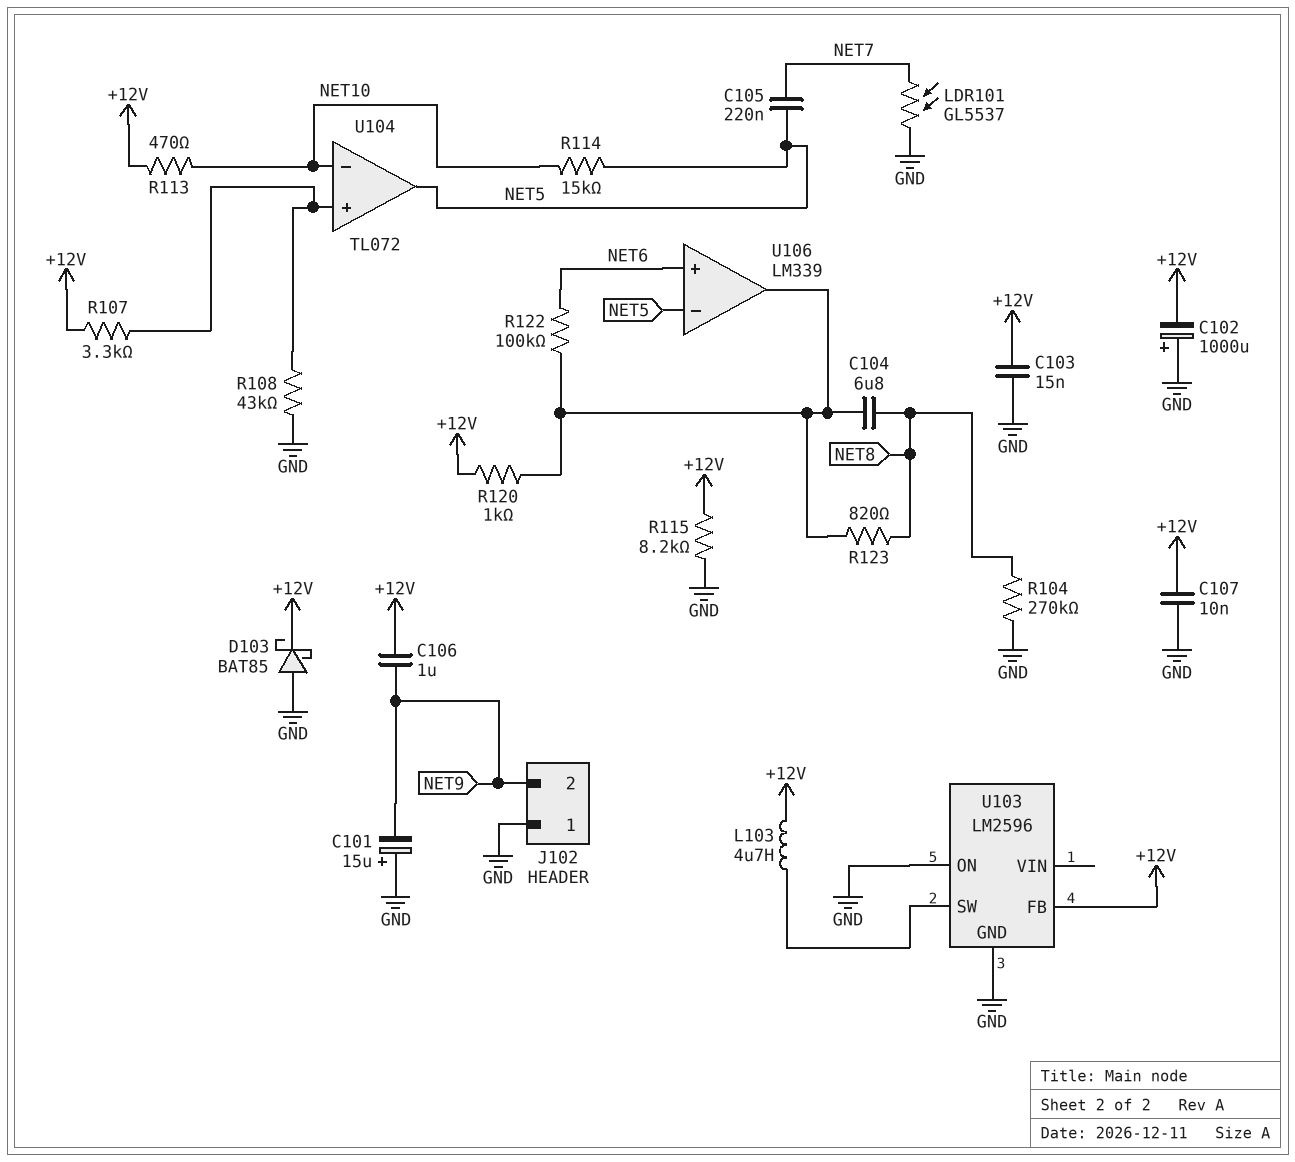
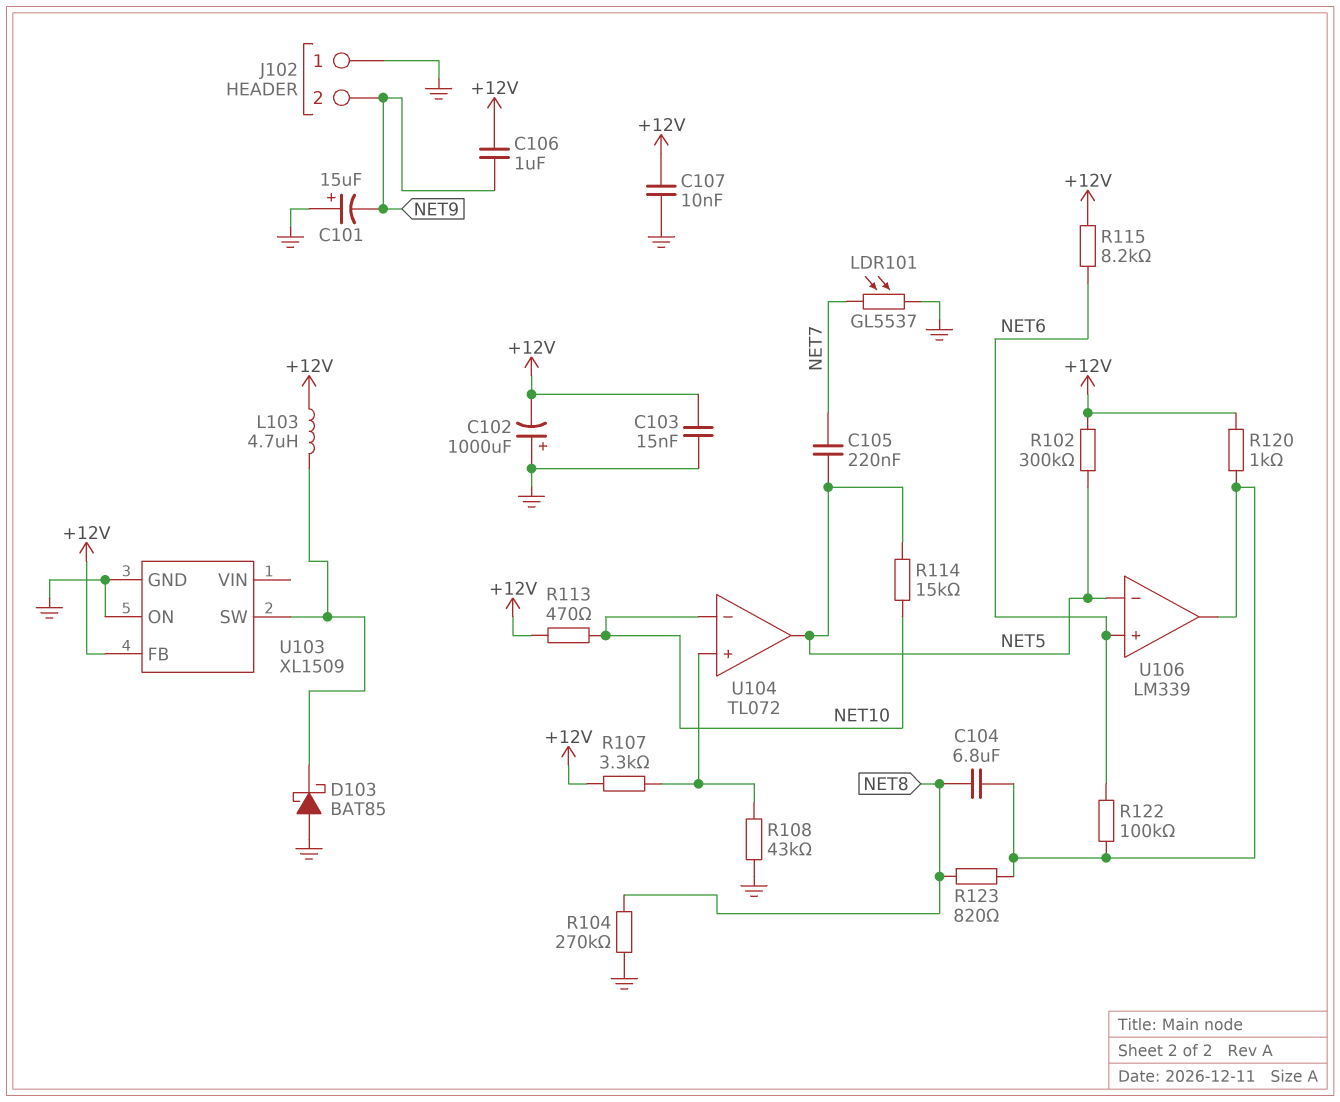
D103: schottky BAT85 (A GND, K +12V) -> schottky BAT85 (A GND, K U103/SW)
R102: none -> 300k (+12V, NET5)
R115: 8.2k (+12V, GND) -> 8.2k (+12V, NET6)
U103: LM2596 -> XL1509

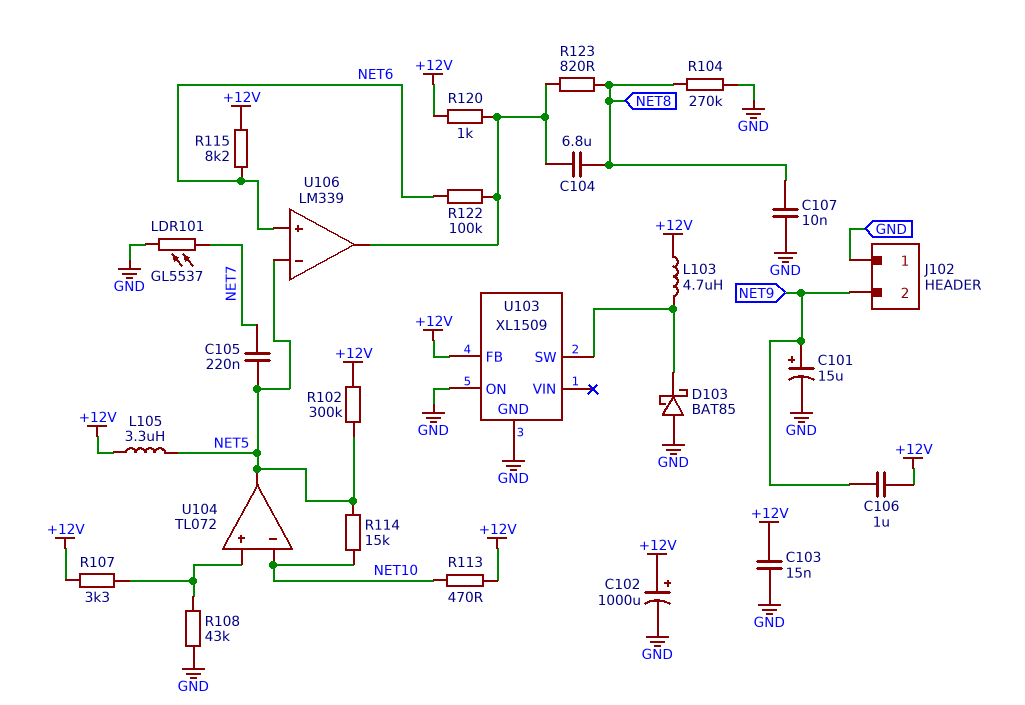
C101: 15uF (plus GND, minus NET9) -> 15uF (plus NET9, minus GND)
C102: 1000uF (plus GND, minus +12V) -> 1000uF (plus +12V, minus GND)
C107: 10nF (+12V, GND) -> 10nF (GND, NET8)
L105: none -> 3.3uH (+12V, NET5)

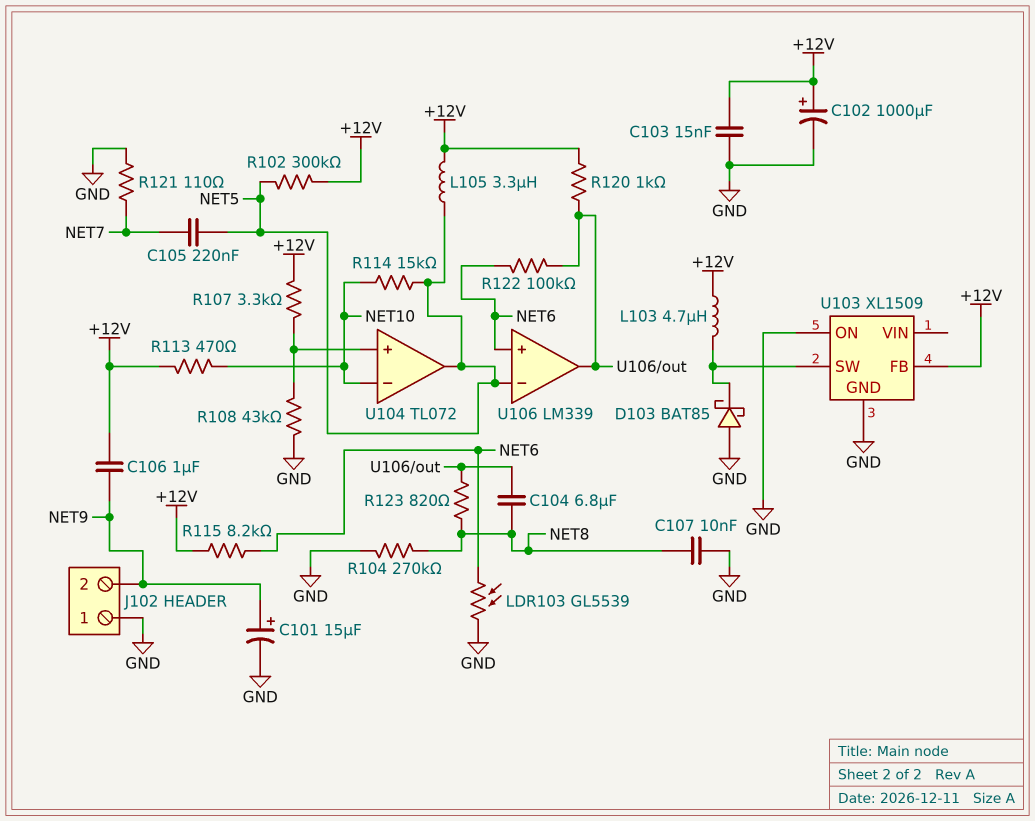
LDR101: GL5537 (GND, NET7) -> none
LDR103: none -> GL5539 (GND, NET6)
R121: none -> 110 (GND, NET7)

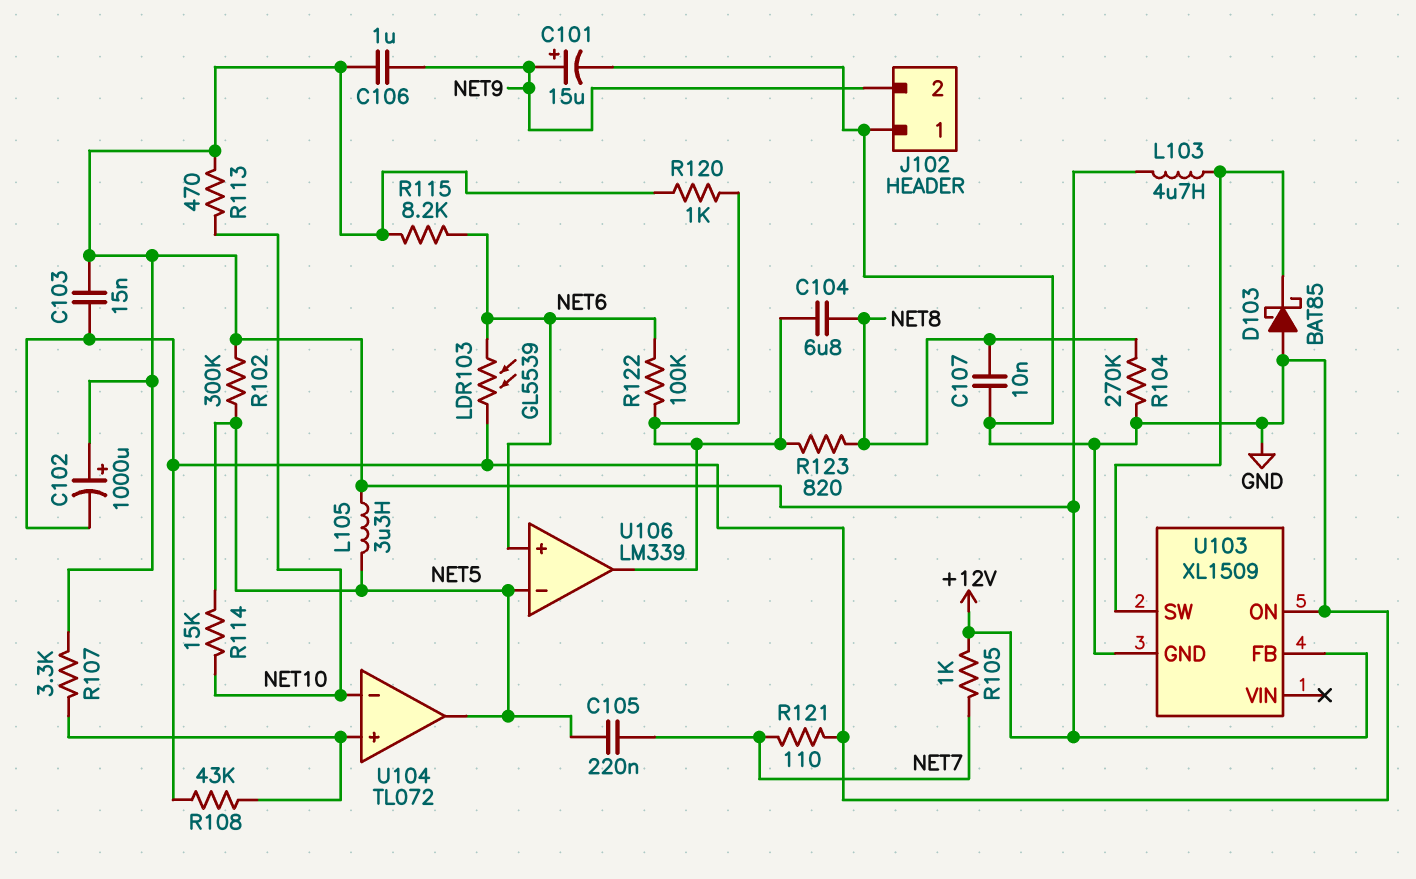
R105: none -> 1k (+12V, NET7)

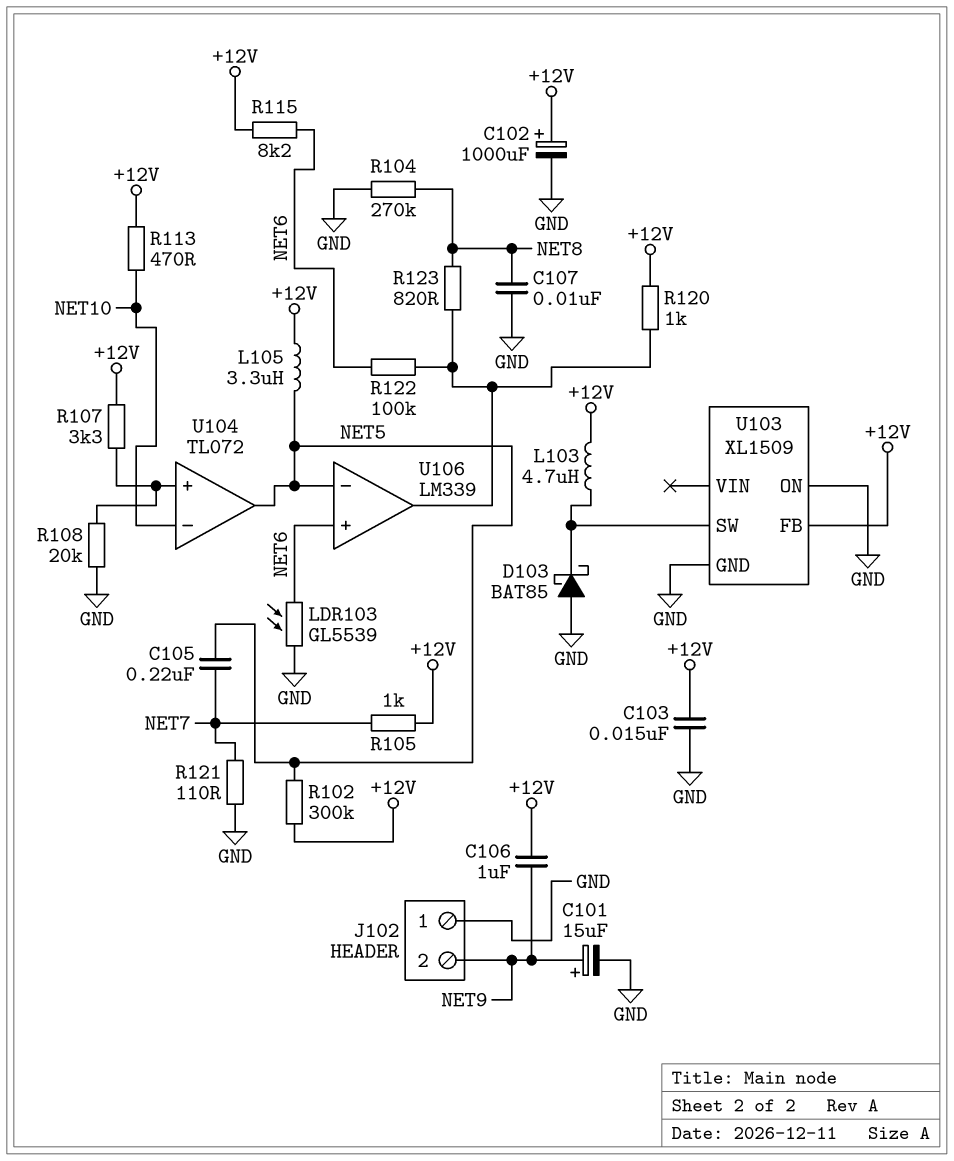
C104: 6.8uF (NET8, U106/out) -> none
R108: 43k (GND, U104/in+) -> 20k (GND, U104/in+)
R114: 15k (NET5, NET10) -> none

